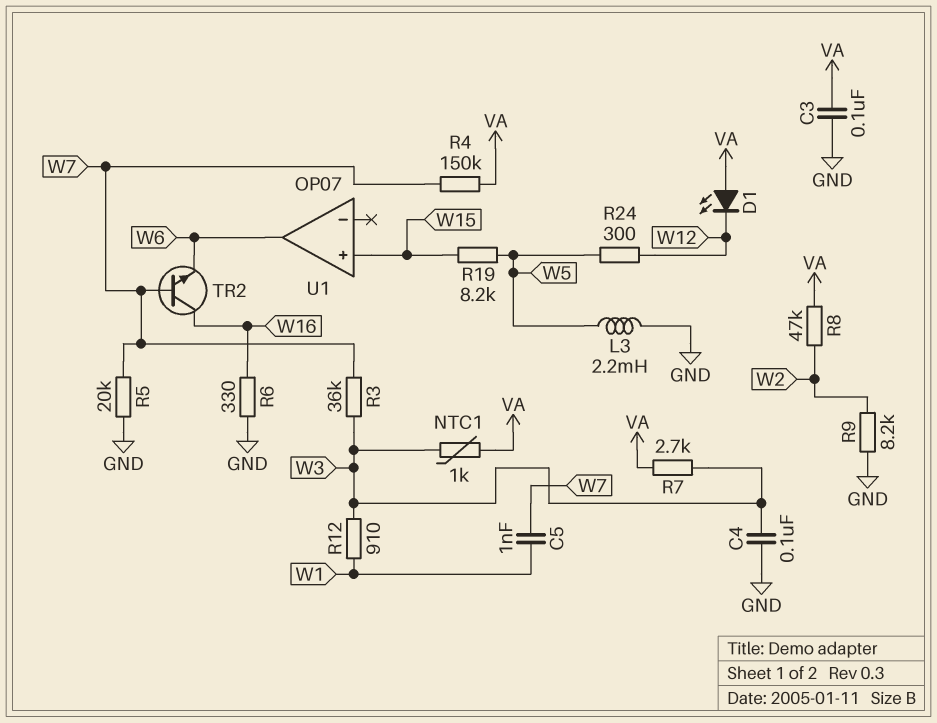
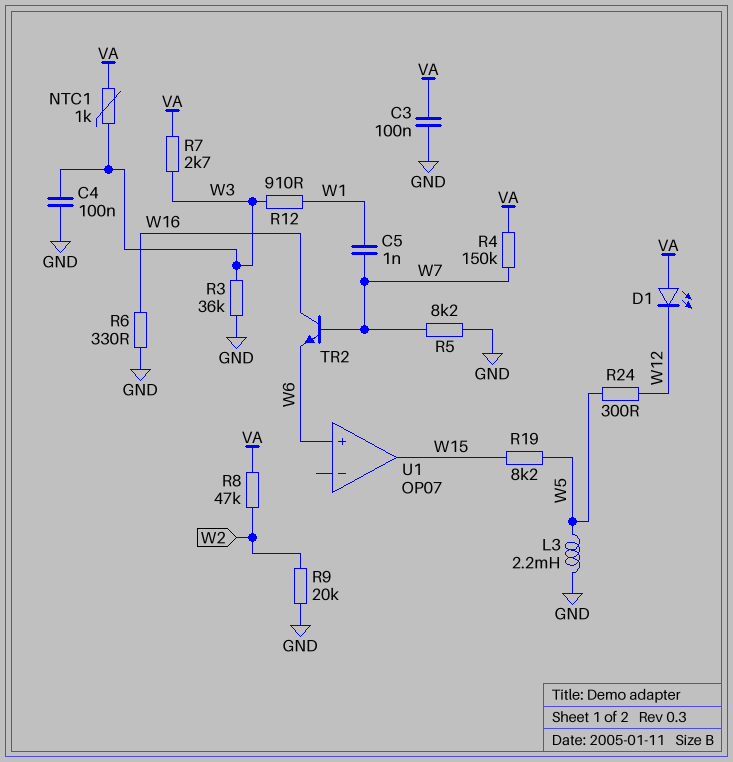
R3: 36k (W3, W7) -> 36k (GND, W3)
R5: 20k (GND, W7) -> 8.2k (GND, W7)
R9: 8.2k (GND, W2) -> 20k (GND, W2)
U1 pin in+: W15 -> W6
U1 pin out: W6 -> W15

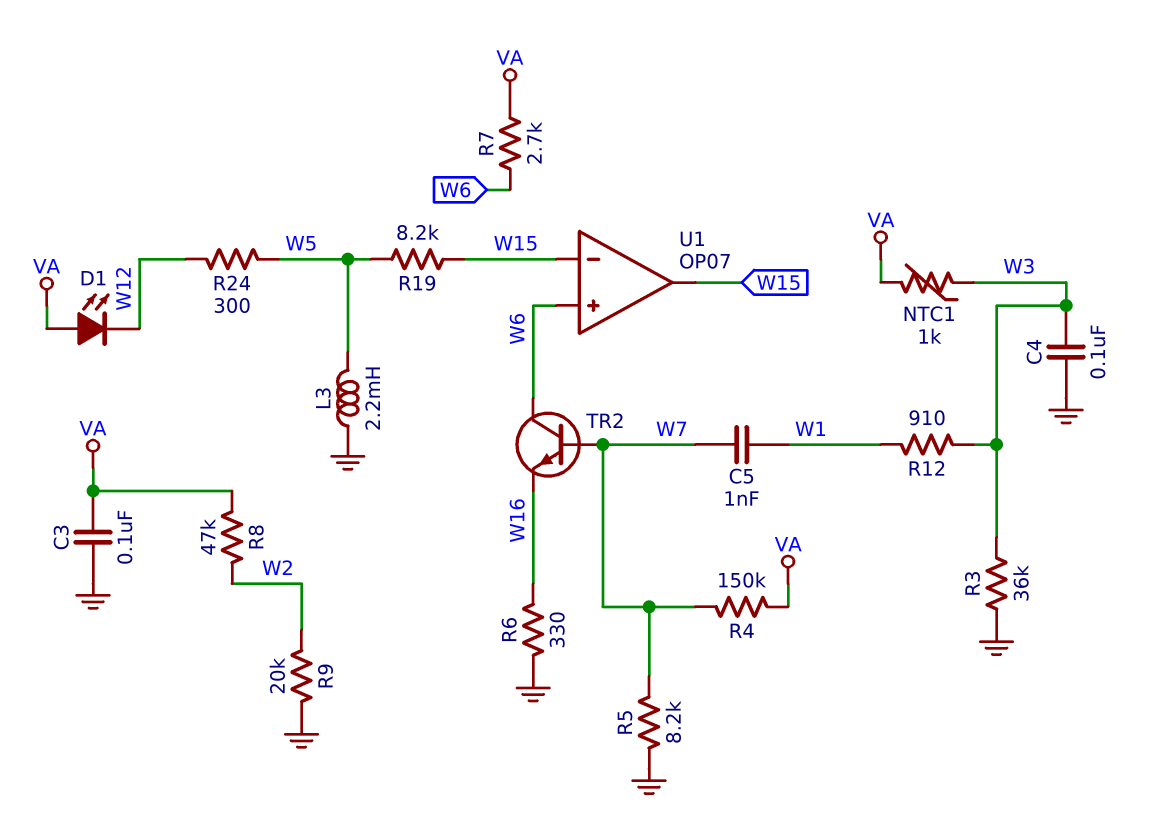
R7: 2.7k (VA, W3) -> 2.7k (VA, W6)
TR2: NPN (B W7, C W16, E W6) -> NPN (B W7, C W6, E W16)
U1 pin in-: none -> W15

